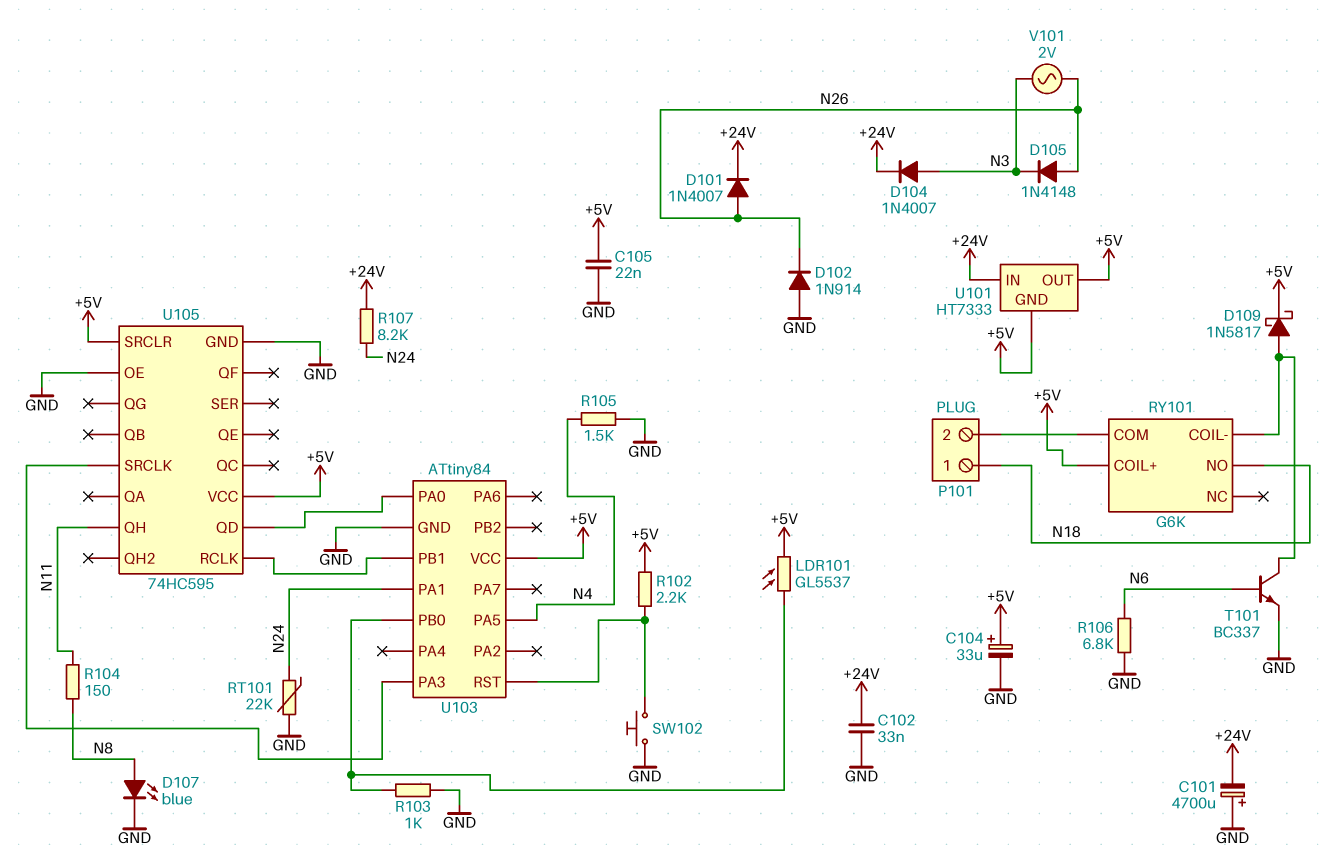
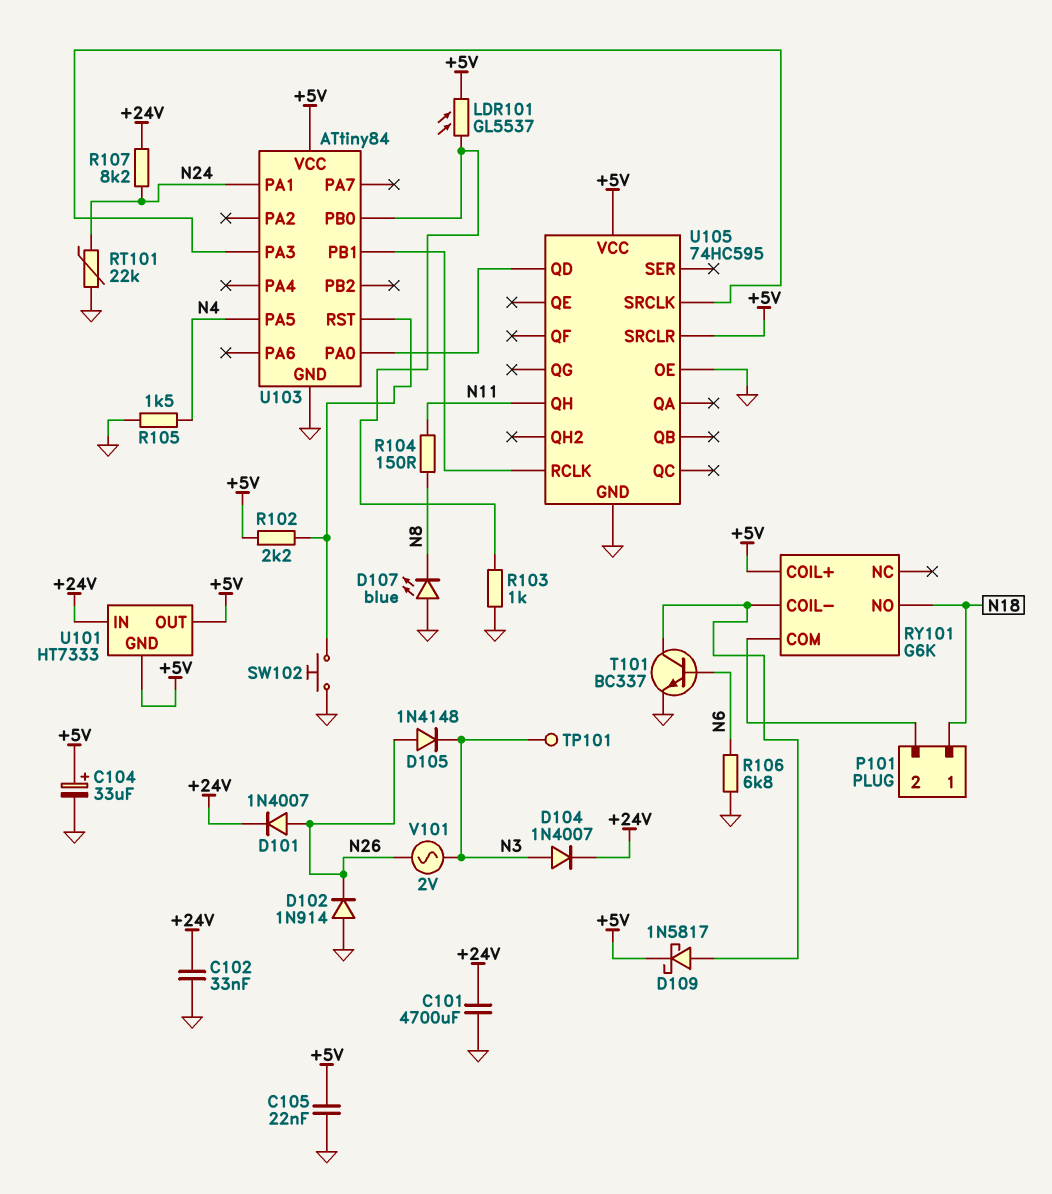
C101: 4700uF (plus GND, minus +24V) -> 4700uF (+24V, GND)
D107: LED blue (A N8, K GND) -> LED blue (A GND, K N8)
TP101: none -> test point (N3)

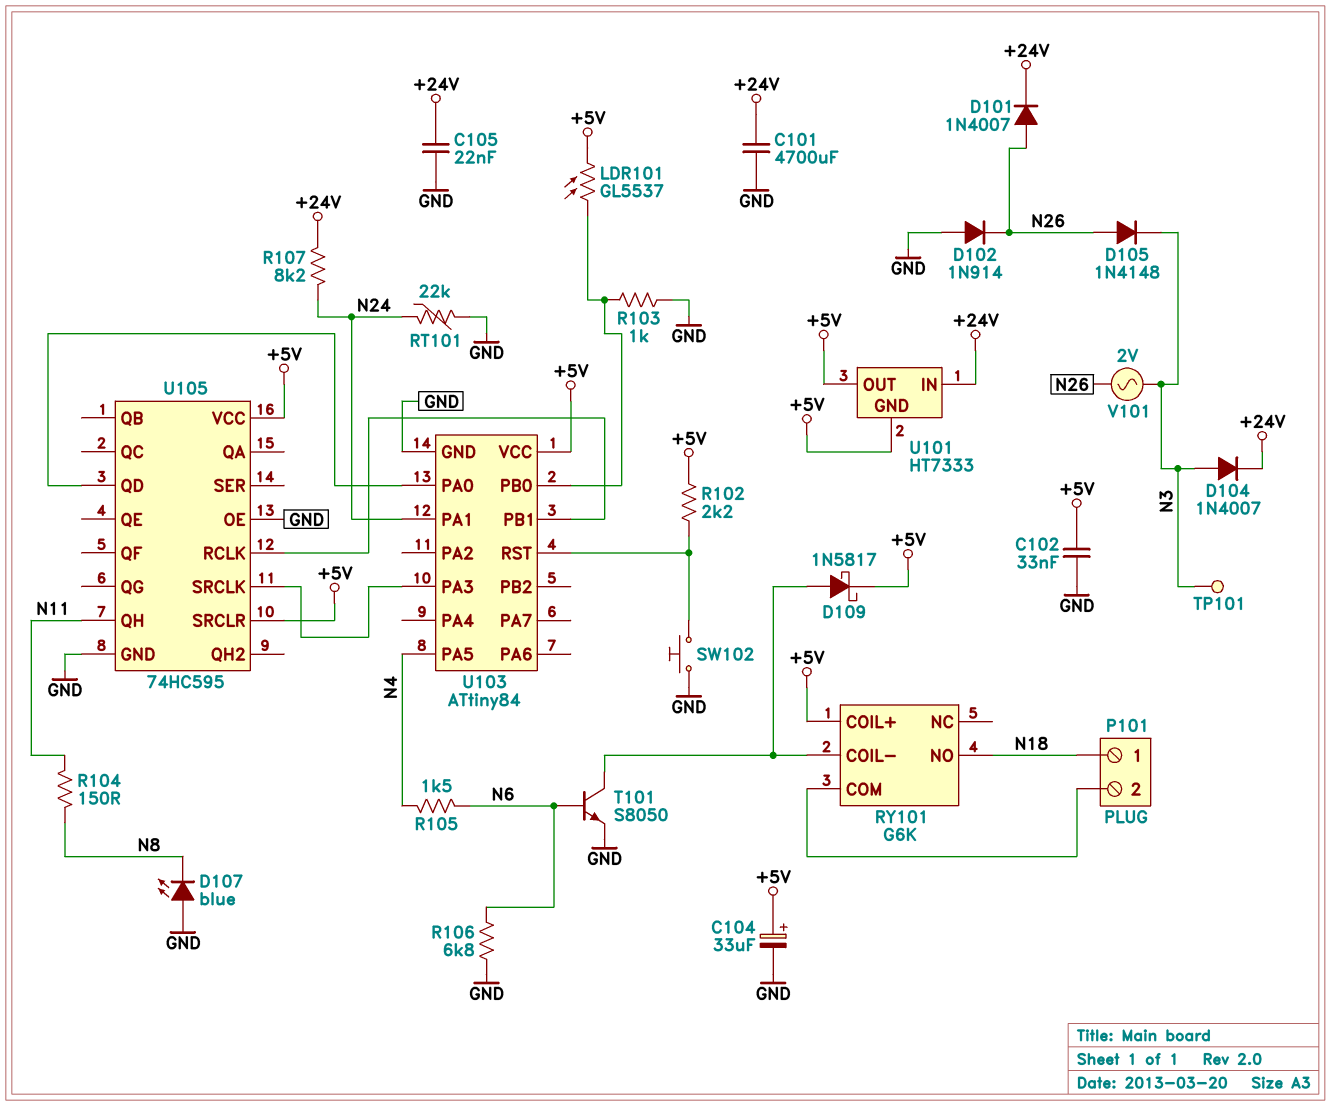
C102: 33nF (+24V, GND) -> 33nF (+5V, GND)
C105: 22nF (+5V, GND) -> 22nF (+24V, GND)
R105: 1.5k (GND, N4) -> 1.5k (N4, N6)
T101: NPN BC337 (B N6, C RY101/COIL-, E GND) -> NPN S8050 (B N6, C RY101/COIL-, E GND)

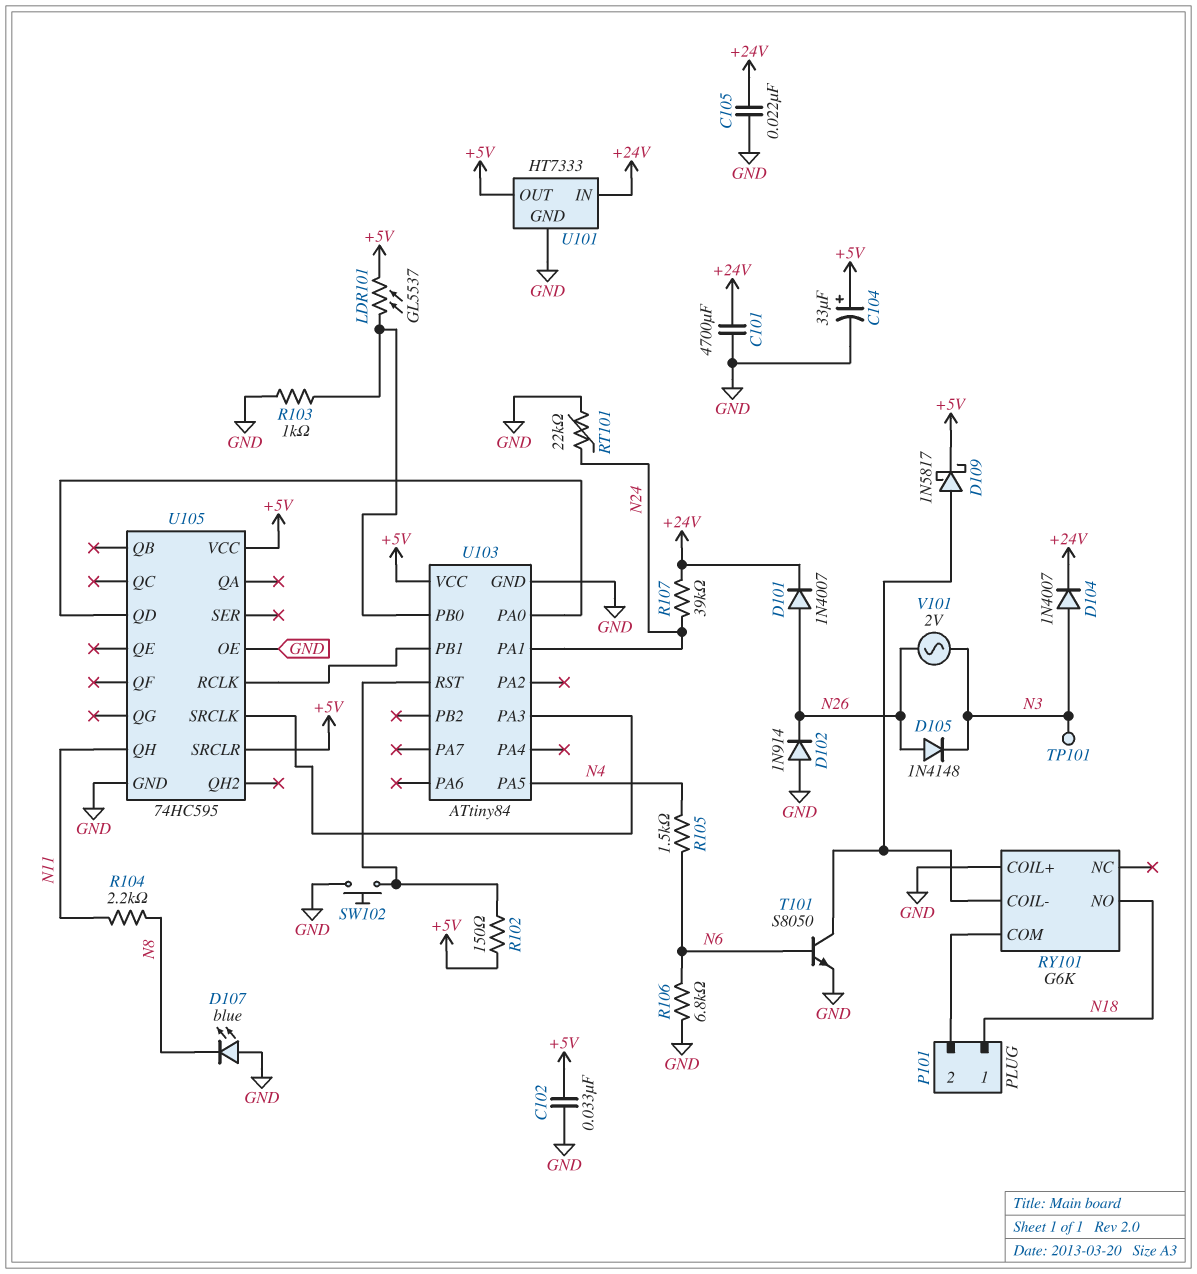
R102: 2.2k (+5V, U103/RST) -> 150 (+5V, U103/RST)
R104: 150 (N8, N11) -> 2.2k (N8, N11)
R107: 8.2k (+24V, N24) -> 39k (+24V, N24)
RY101 pin COIL+: +5V -> GND
U101 pin GND: +5V -> GND

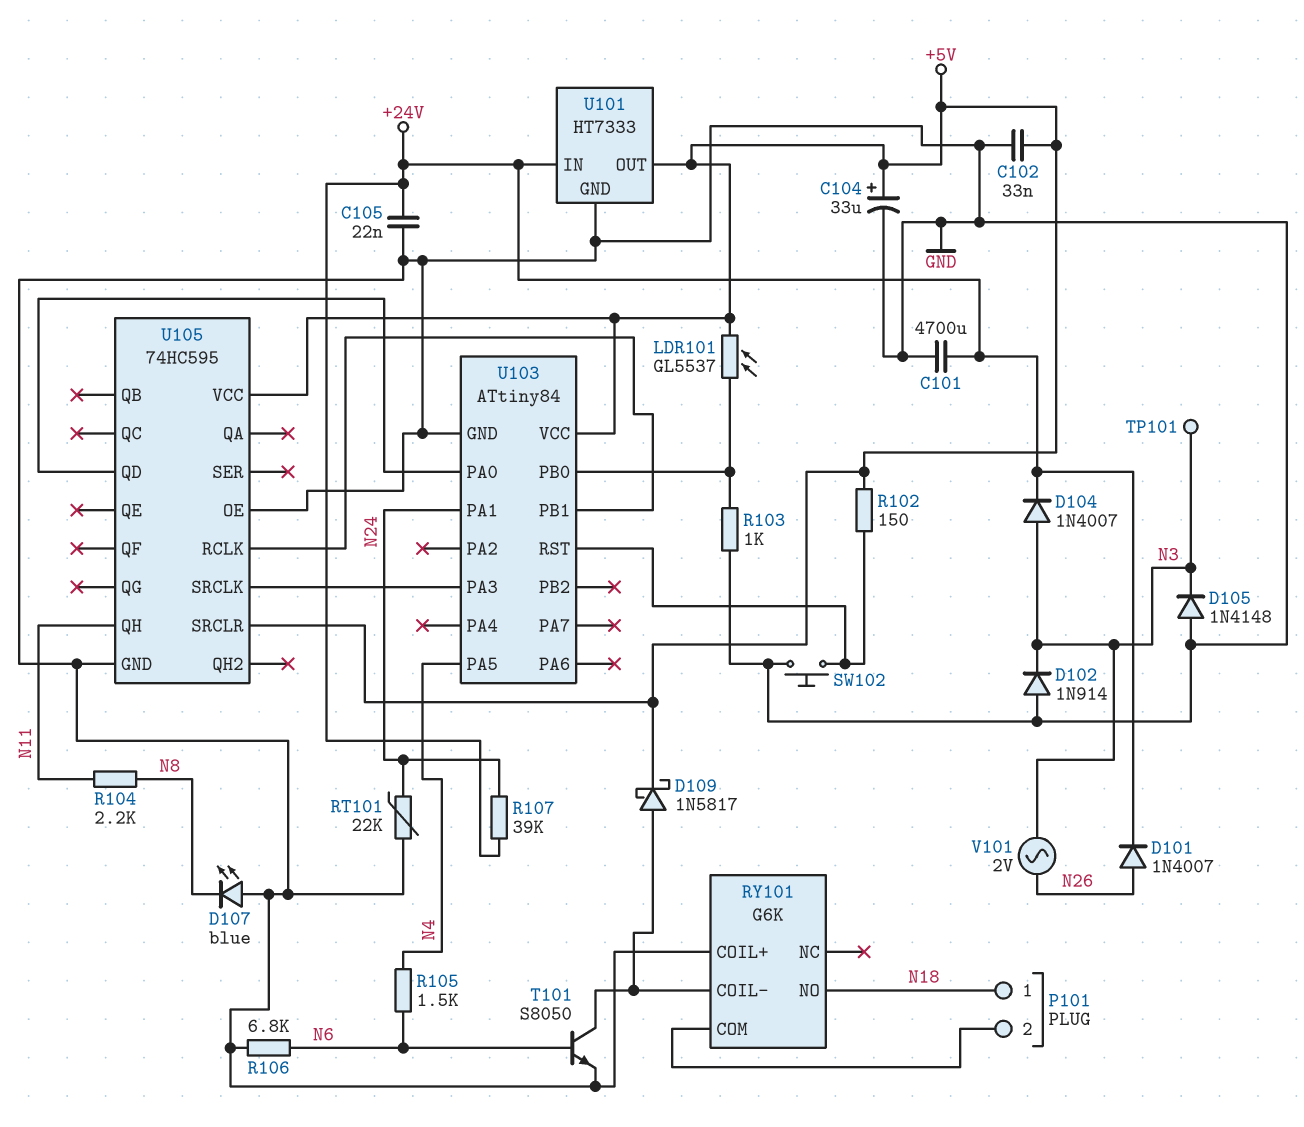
D102: diode 1N914 (A GND, K N26) -> diode 1N914 (A GND, K N3)
D105: diode 1N4148 (A N26, K N3) -> diode 1N4148 (A GND, K N3)

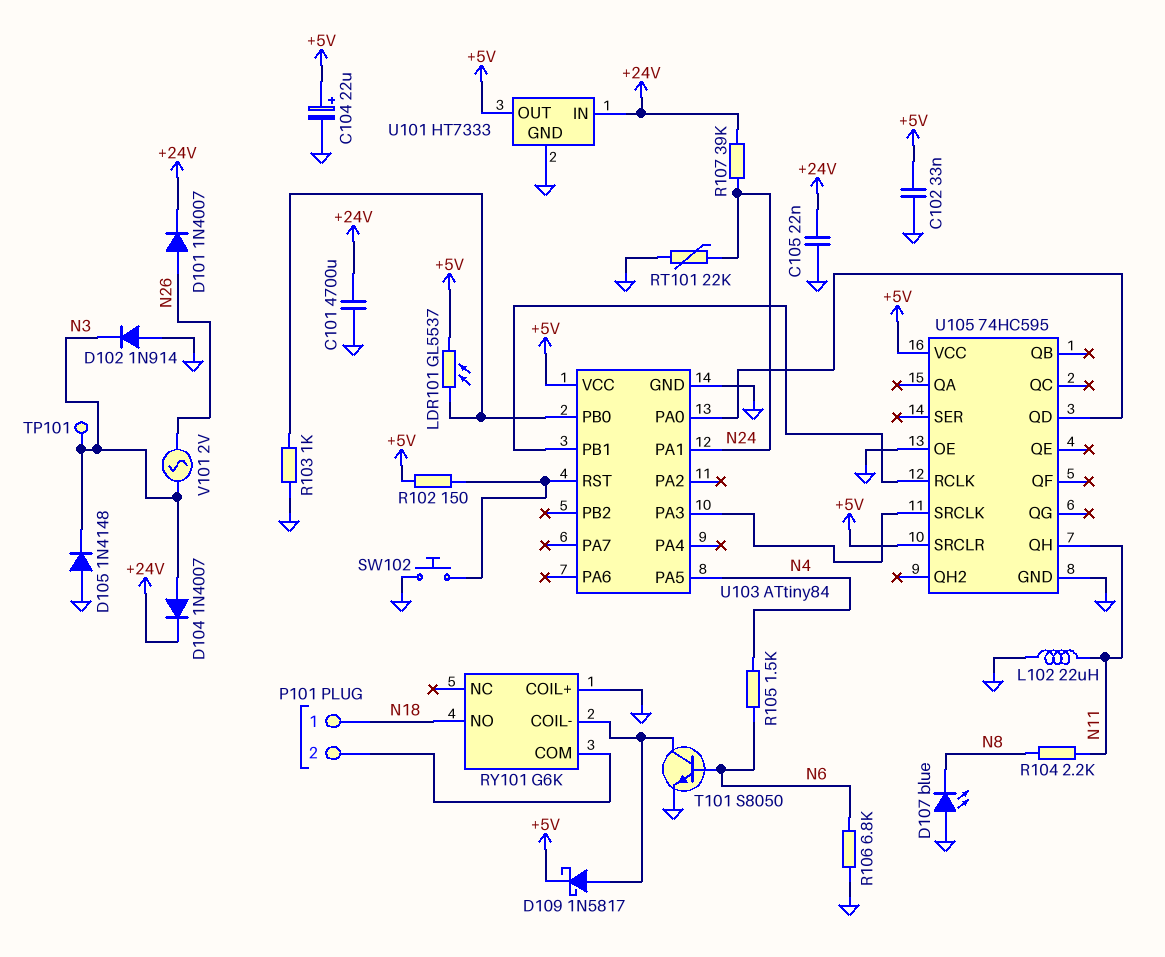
C104: 33uF (plus +5V, minus GND) -> 22uF (plus +5V, minus GND)
L102: none -> 22uH (GND, N11)

